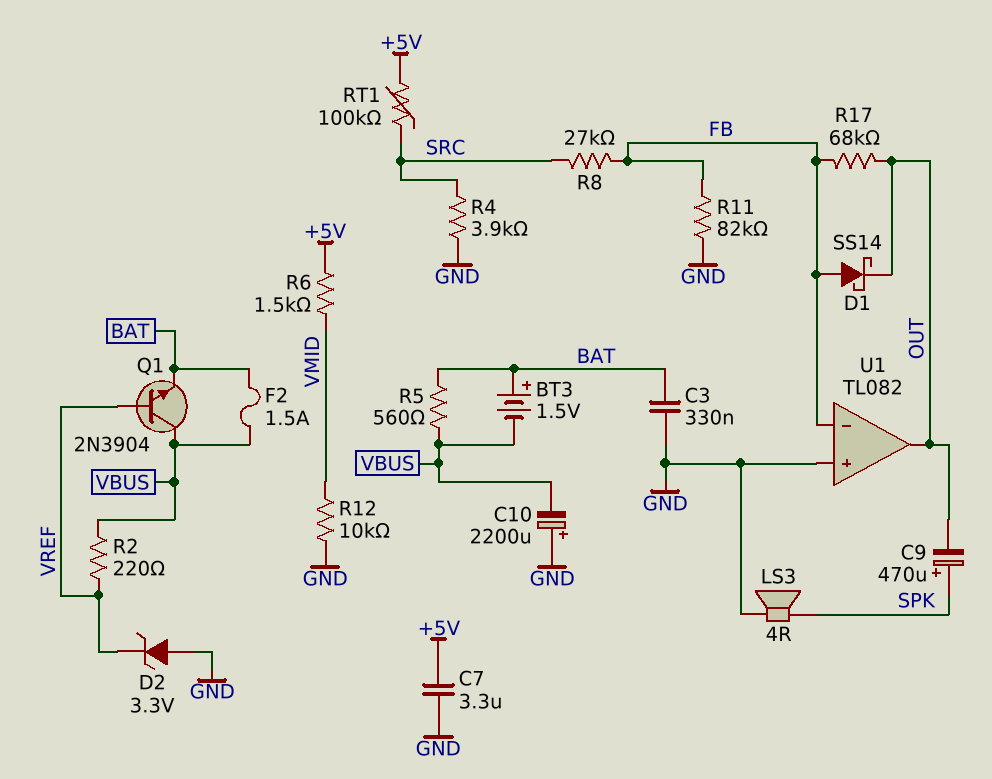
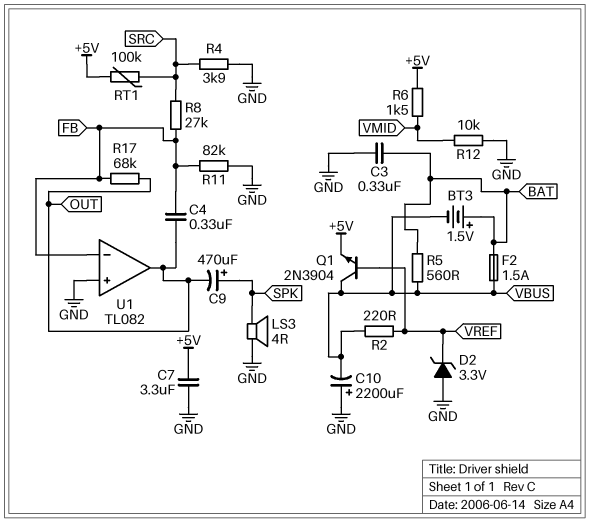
C4: none -> 330nF (FB, OUT)
D1: schottky SS14 (A FB, K OUT) -> none
Q1: NPN 2N3904 (B VREF, C VBUS, E BAT) -> NPN 2N3904 (B VREF, C VBUS, E +5V)

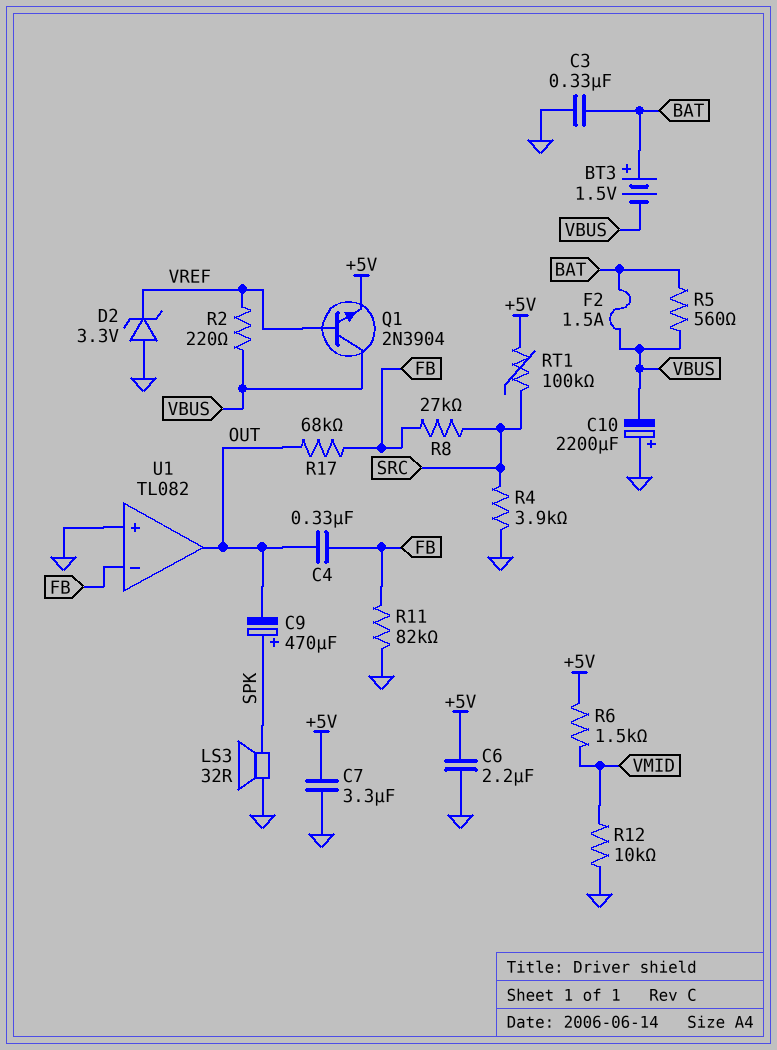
C6: none -> 2.2uF (+5V, GND)
LS3: speaker 4R (GND, SPK) -> speaker 32R (GND, SPK)

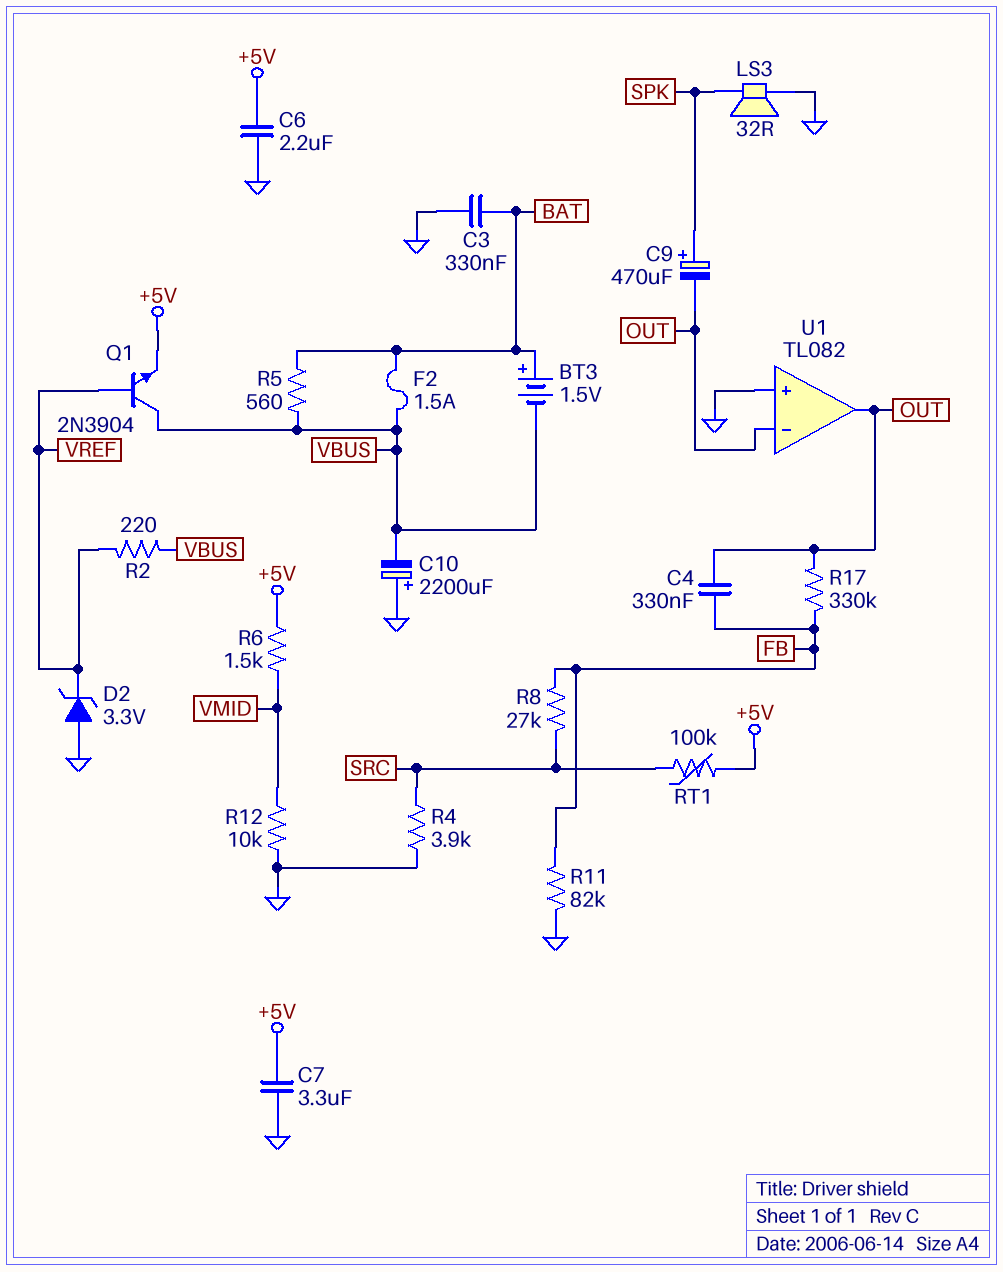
R17: 68k (FB, OUT) -> 330k (FB, OUT)
U1 pin in-: FB -> OUT

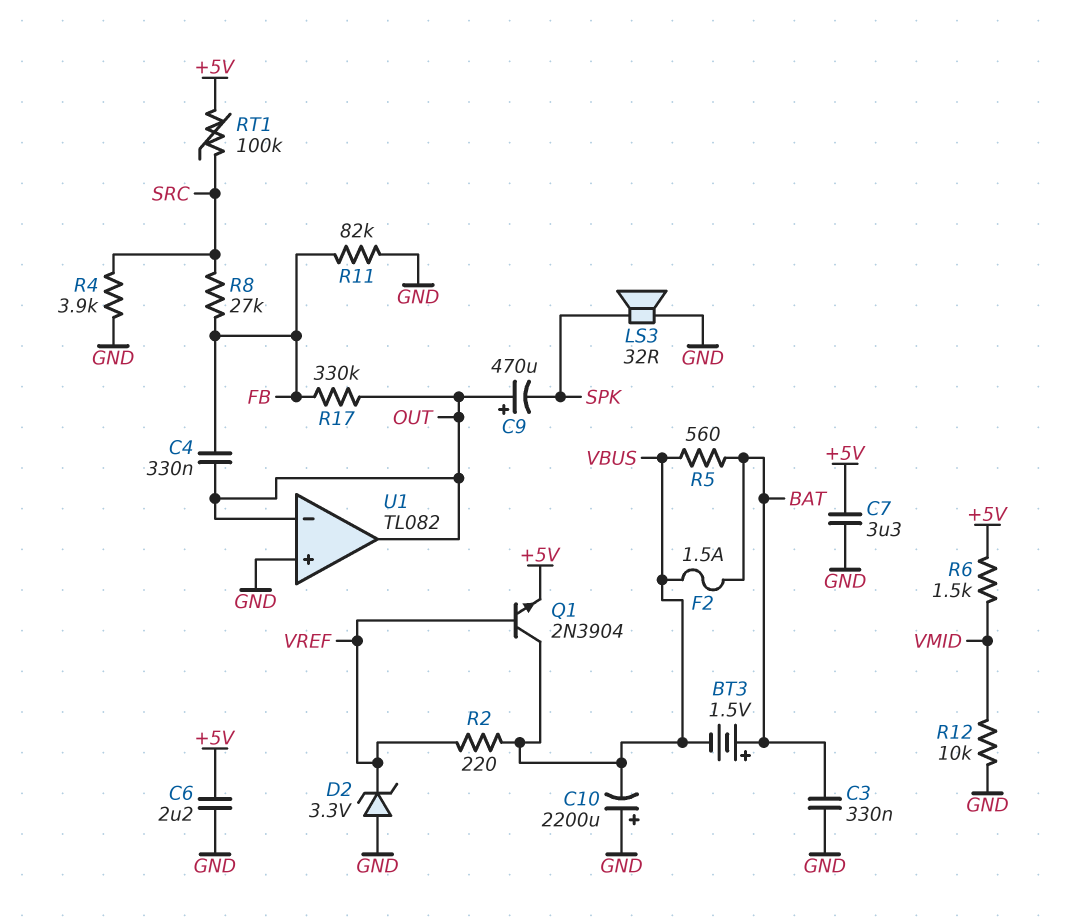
C9: 470uF (plus SPK, minus OUT) -> 470uF (plus OUT, minus SPK)

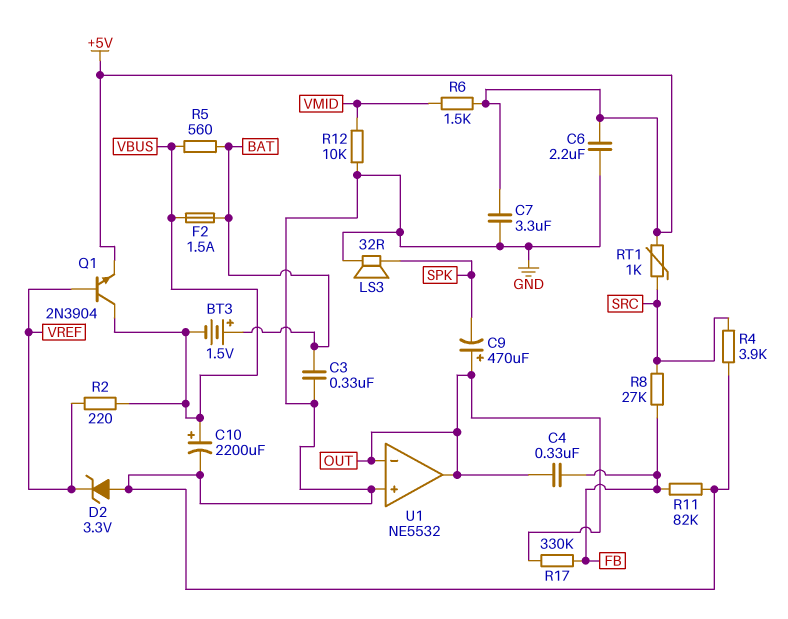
C10: 2200uF (plus GND, minus VBUS) -> 2200uF (plus VBUS, minus GND)
RT1: 100k (+5V, SRC) -> 1k (+5V, SRC)
U1: TL082 -> NE5532

